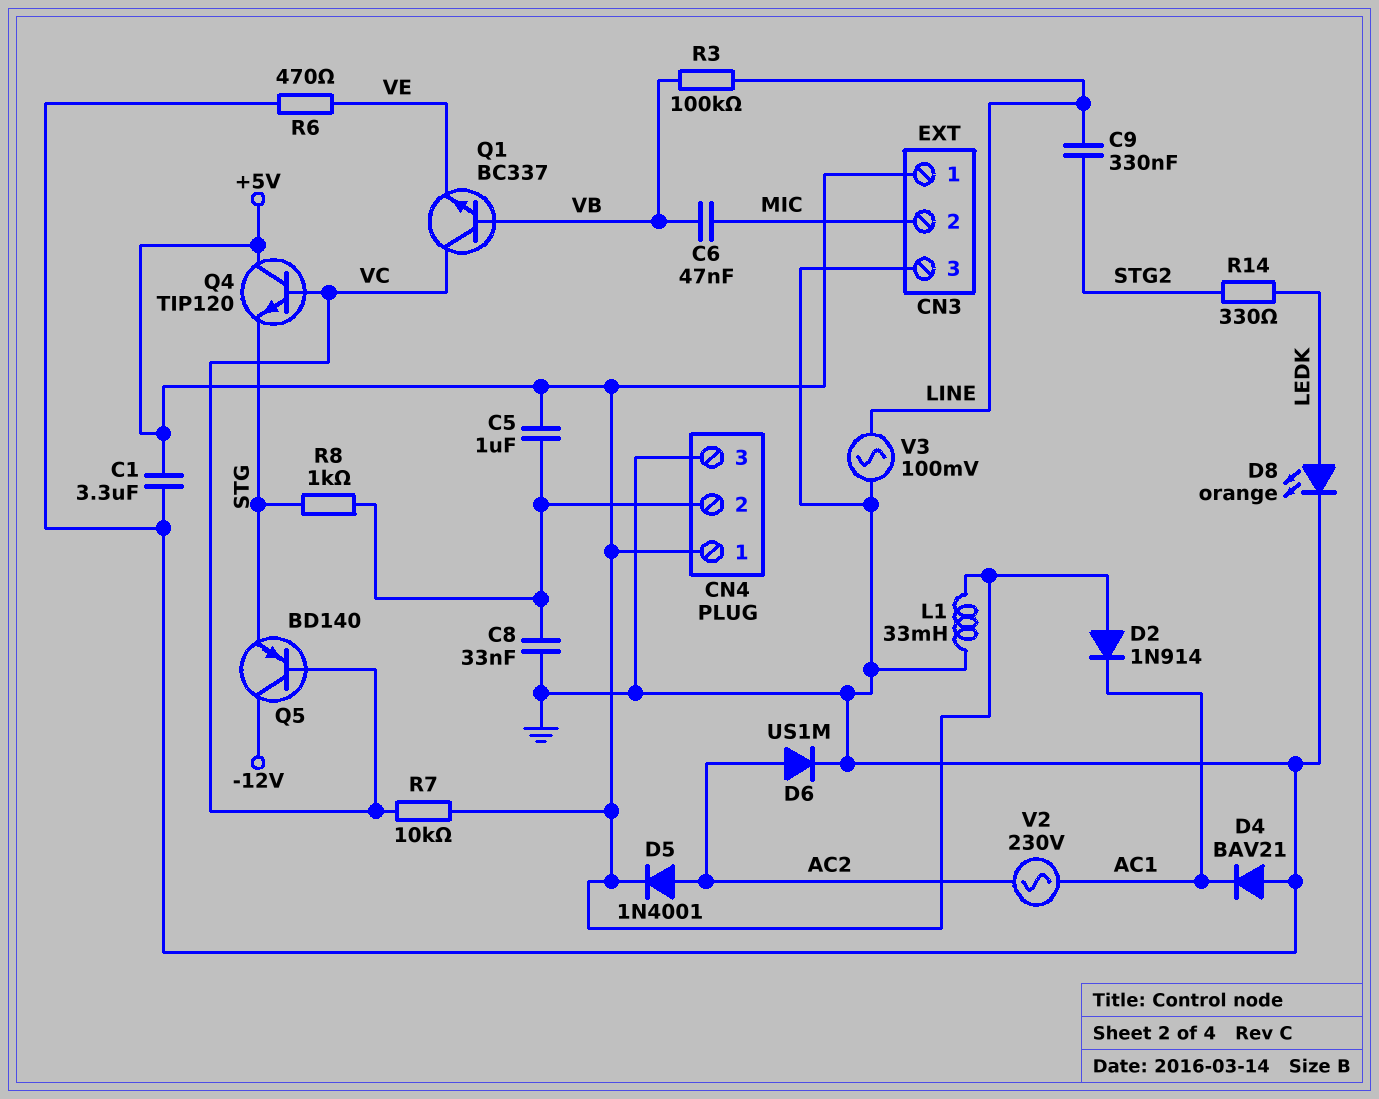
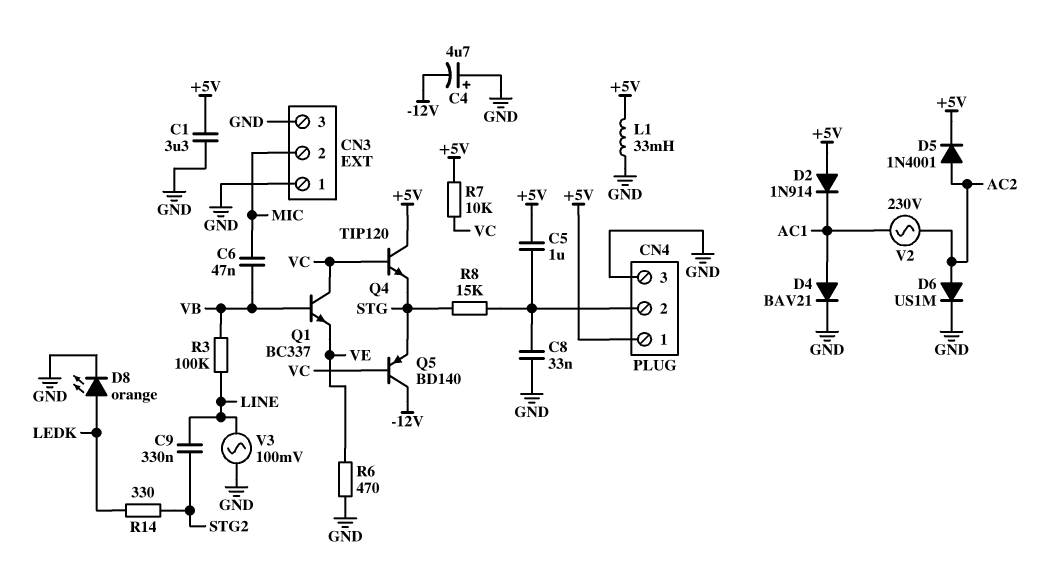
C4: none -> 4.7uF (plus GND, minus -12V)
CN3 pin 1: +5V -> GND
D4: diode BAV21 (A GND, K AC1) -> diode BAV21 (A AC1, K GND)
R8: 1k (CN4/2, STG) -> 15k (CN4/2, STG)

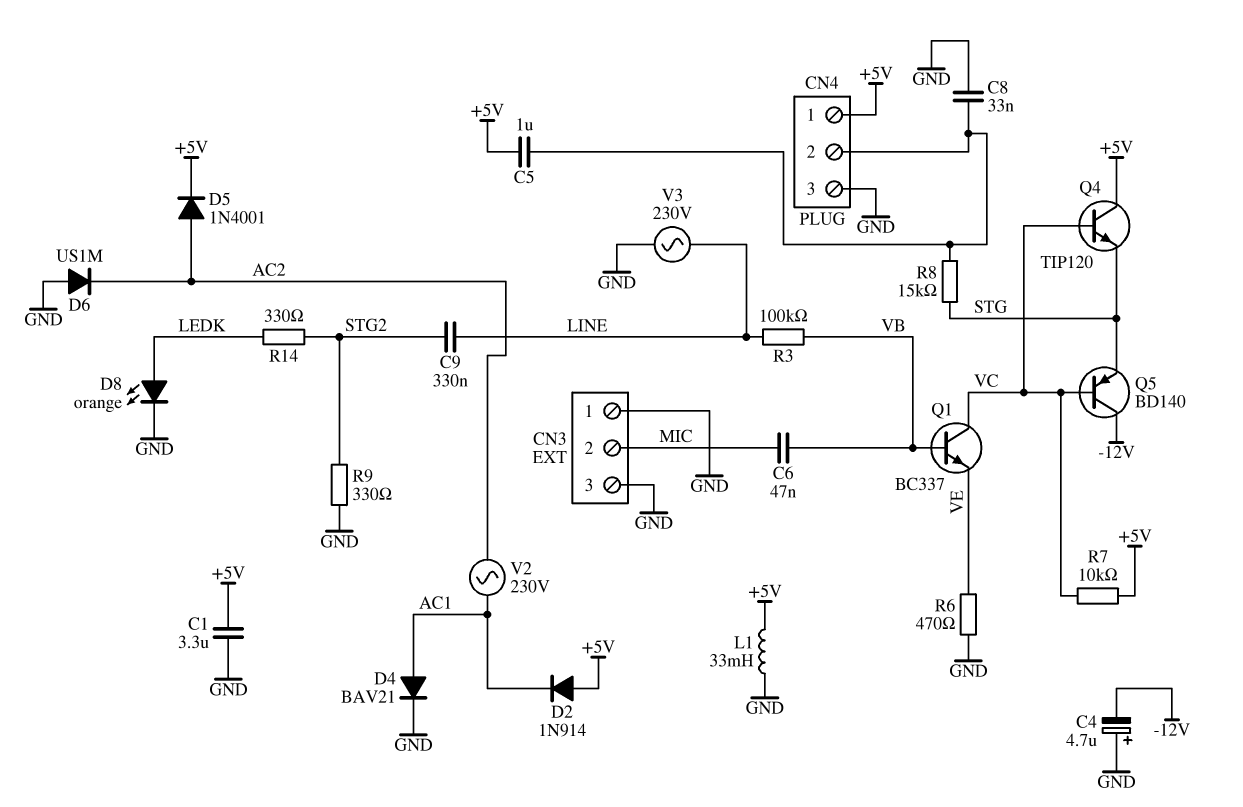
D6: diode US1M (A AC2, K GND) -> diode US1M (A GND, K AC2)
R9: none -> 330 (GND, STG2)
V3: AC 100mV (GND, LINE) -> AC 230V (GND, LINE)

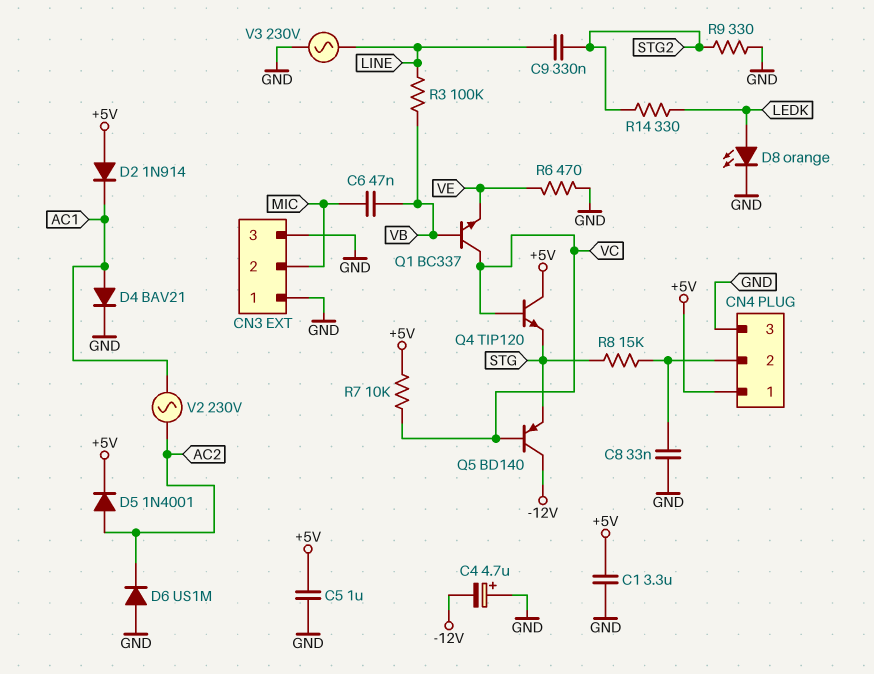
C5: 1uF (+5V, CN4/2) -> 1uF (+5V, GND)
L1: 33mH (+5V, GND) -> none

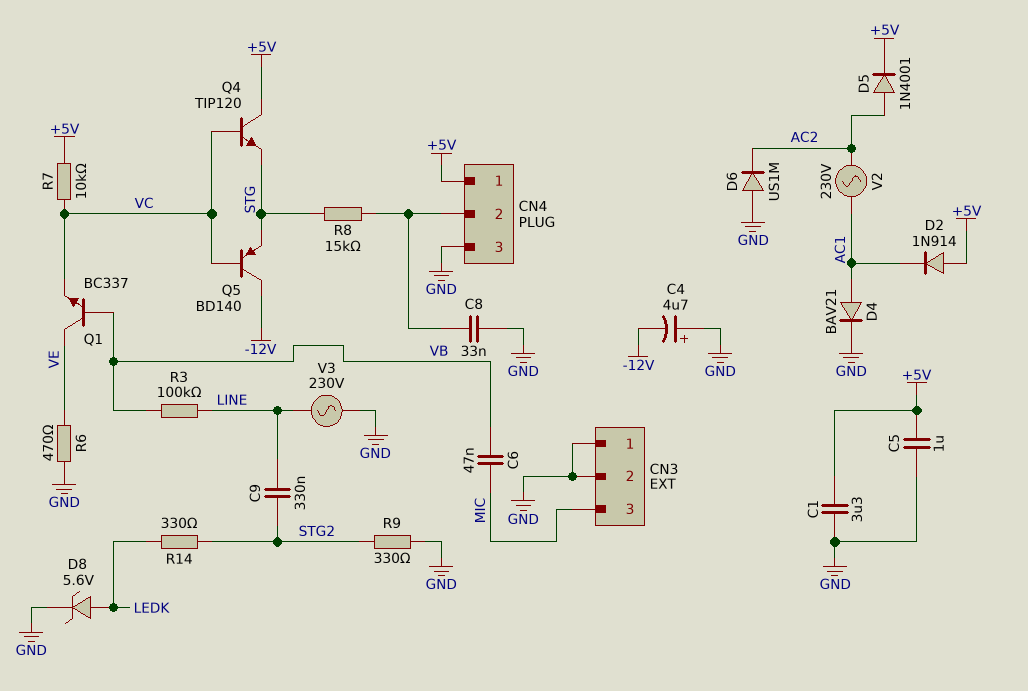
CN3 pin 2: MIC -> GND
CN3 pin 3: GND -> MIC
D8: LED orange (A LEDK, K GND) -> zener 5.6V (A LEDK, K GND)
Q1: NPN BC337 (B VB, C VC, E VE) -> NPN BC337 (B VB, C VE, E VC)

